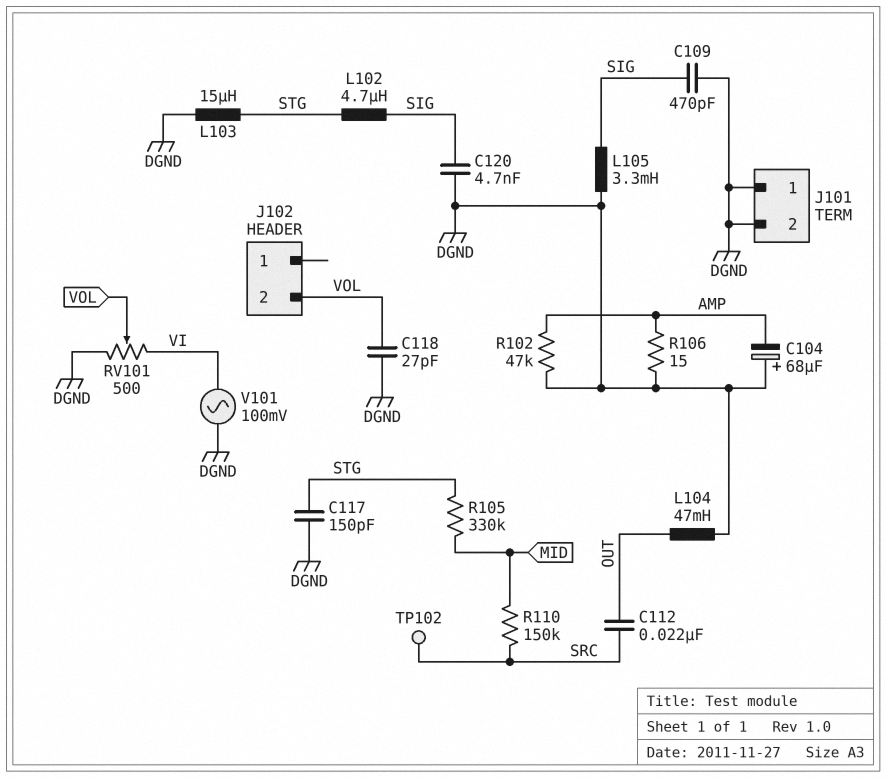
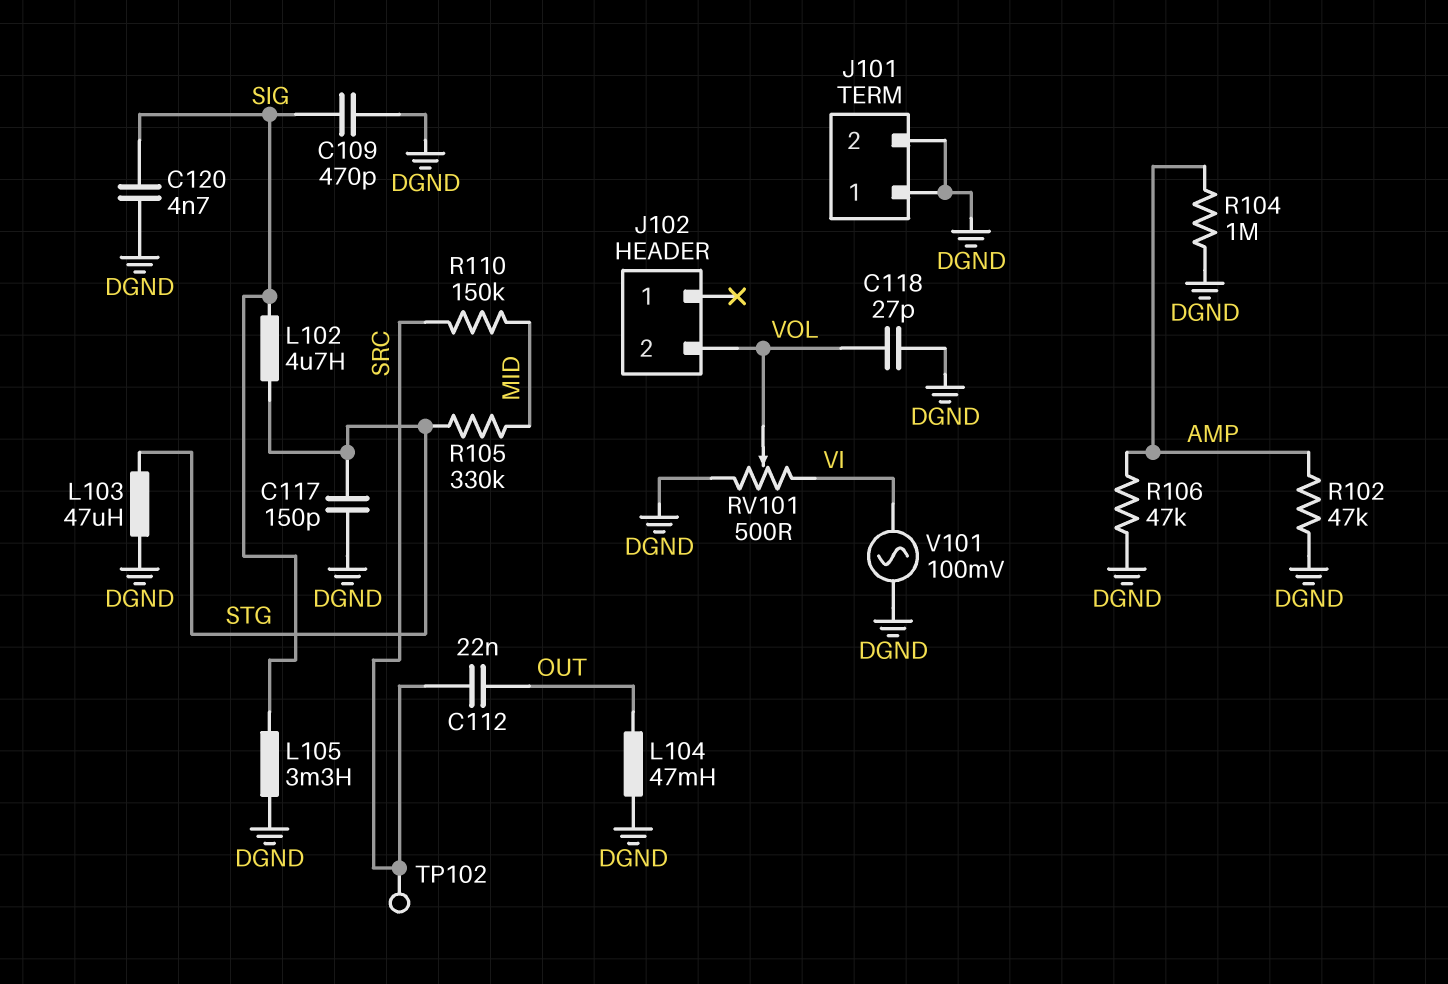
C104: 68uF (plus DGND, minus AMP) -> none
L103: 15uH (DGND, STG) -> 47uH (DGND, STG)
R104: none -> 1M (AMP, DGND)
R106: 15 (AMP, DGND) -> 47k (AMP, DGND)

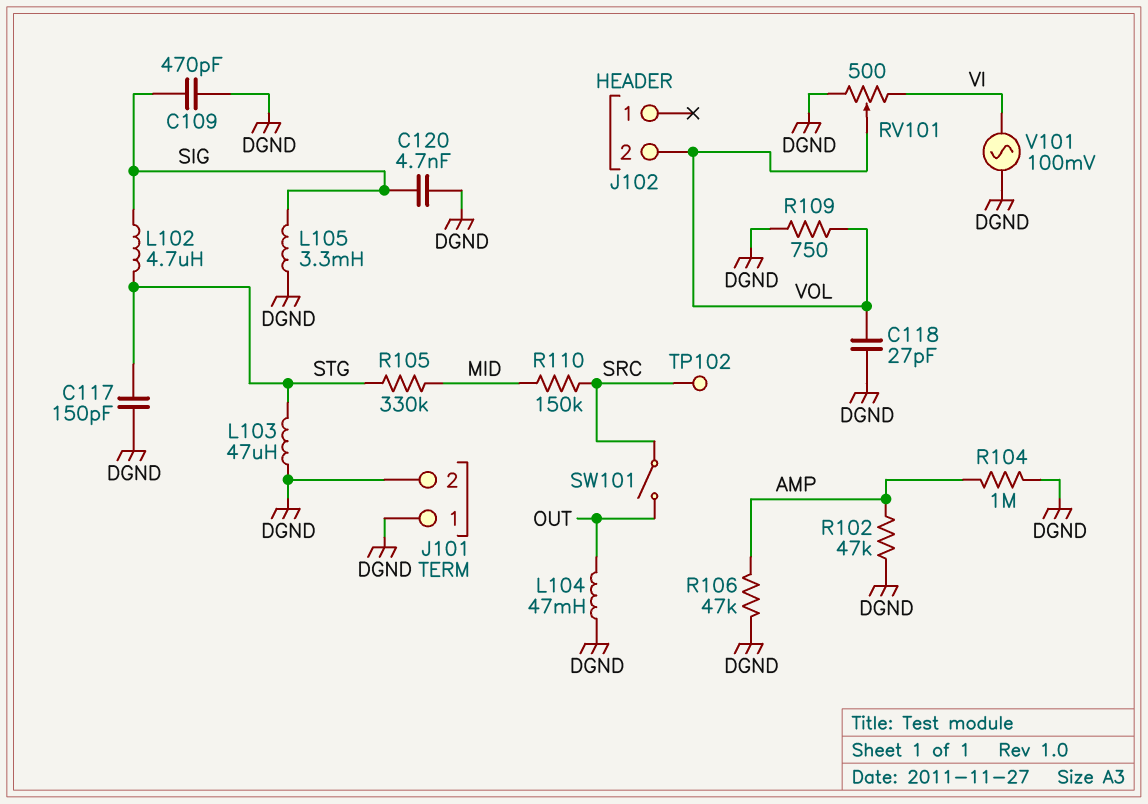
C112: 22nF (OUT, SRC) -> none
R109: none -> 750 (DGND, VOL)
SW101: none -> switch (OUT, SRC)

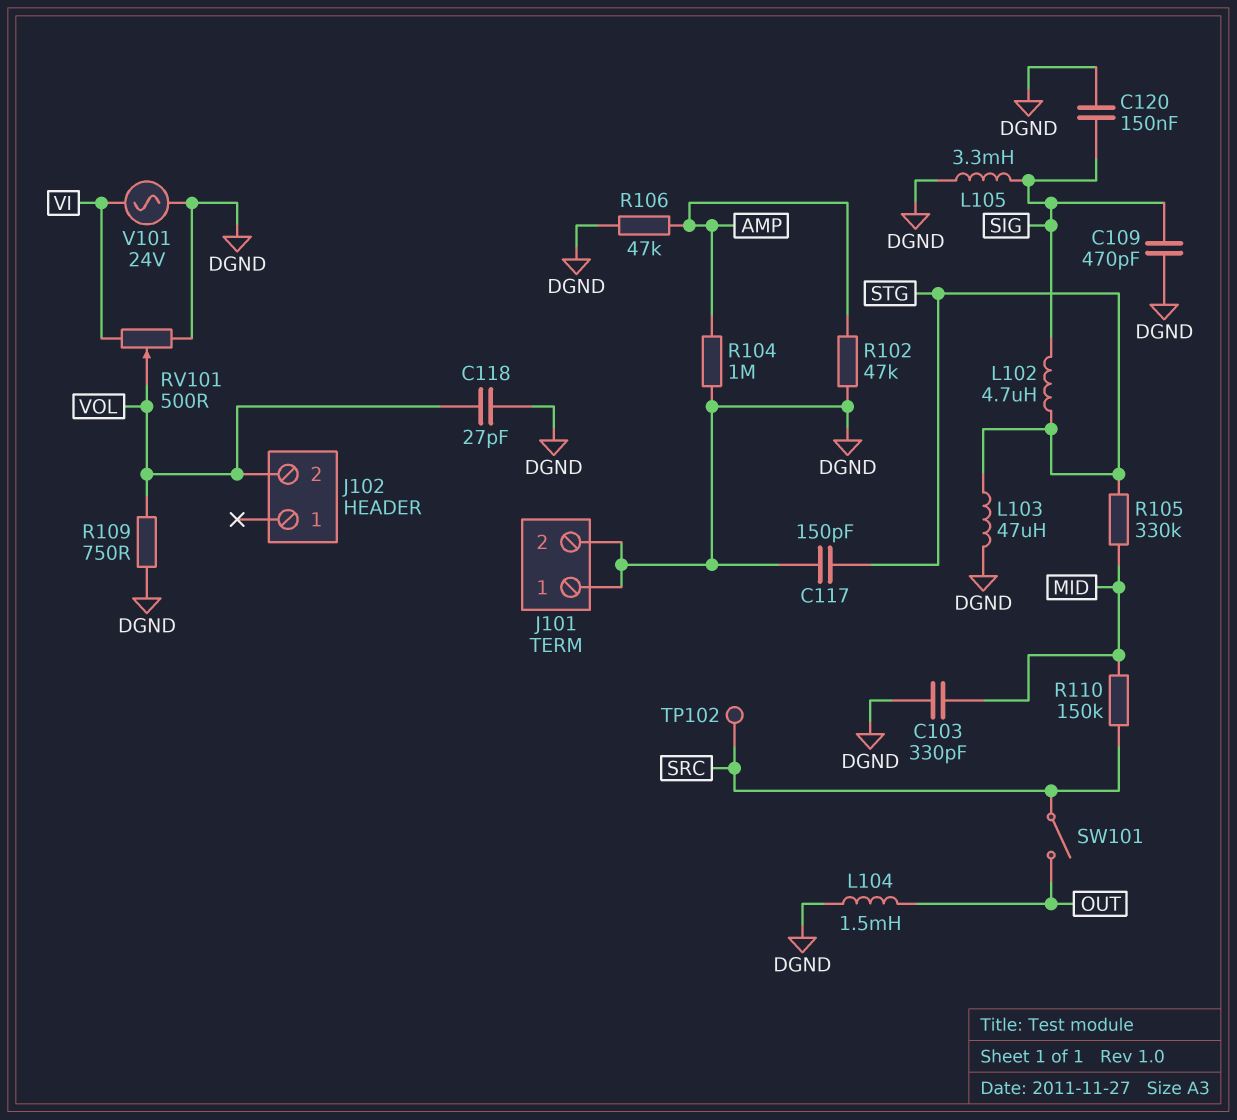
C103: none -> 330pF (DGND, MID)
C120: 4.7nF (DGND, SIG) -> 150nF (DGND, SIG)
L104: 47mH (DGND, OUT) -> 1.5mH (DGND, OUT)
V101: AC 100mV (DGND, VI) -> AC 24V (DGND, VI)

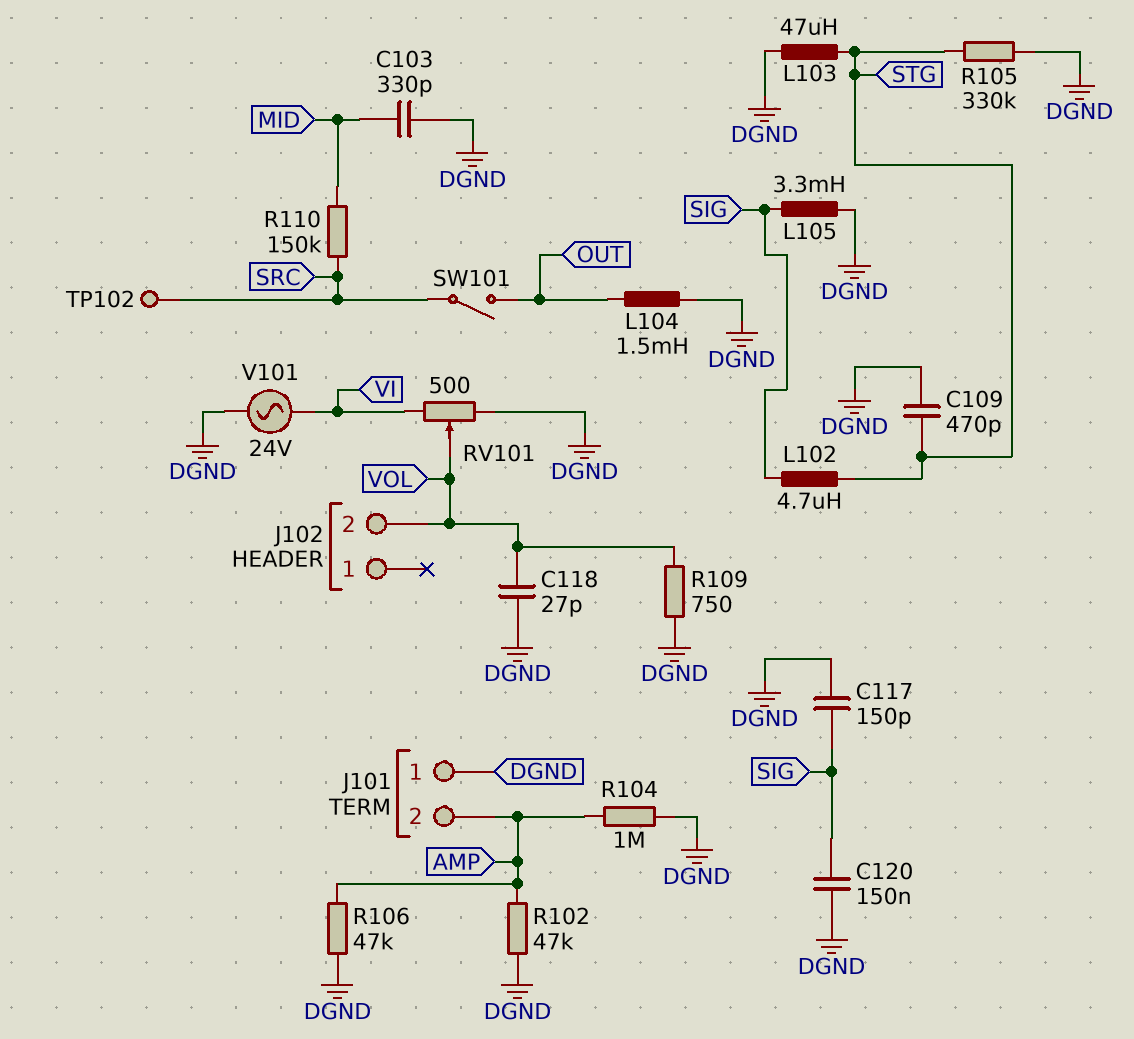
C109: 470pF (DGND, SIG) -> 470pF (DGND, STG)
C117: 150pF (DGND, STG) -> 150pF (DGND, SIG)
J101 pin 2: DGND -> AMP
R105: 330k (MID, STG) -> 330k (DGND, STG)

